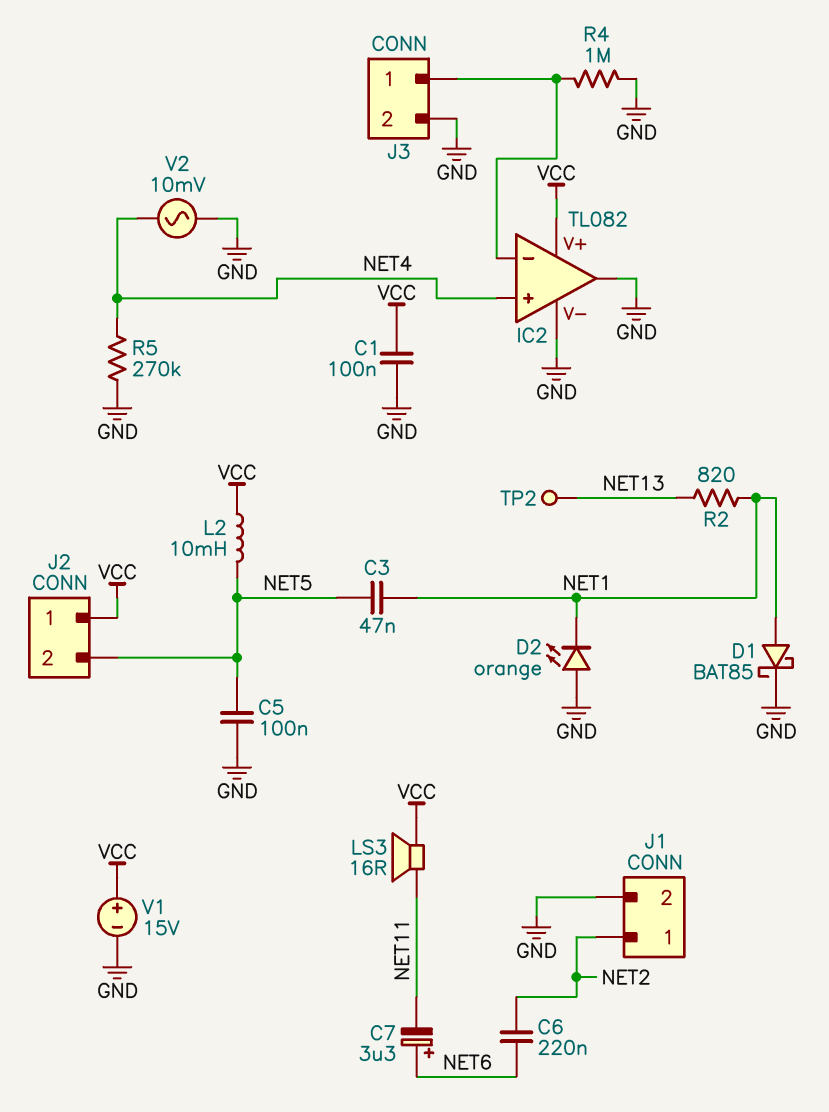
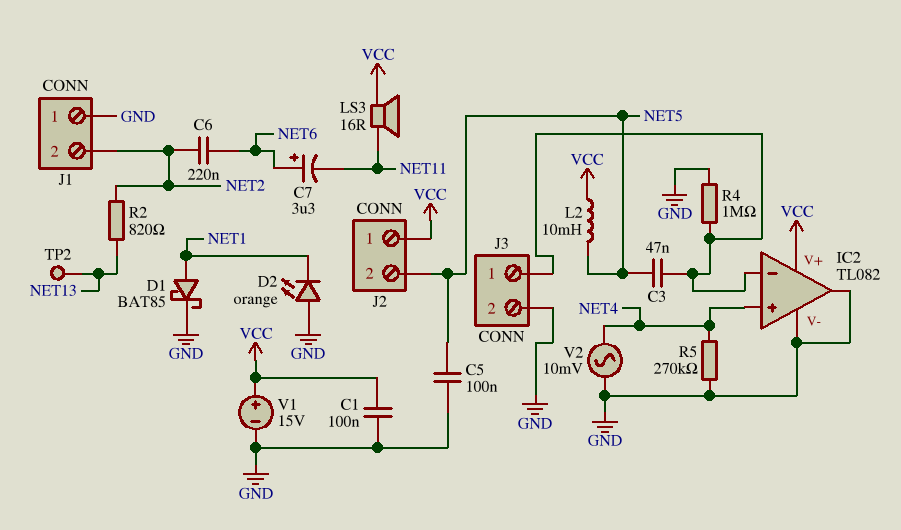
C3: 47nF (NET1, NET5) -> 47nF (IC2/in-, NET5)
J1 pin 1: NET2 -> GND
J1 pin 2: GND -> NET2
R2: 820 (NET1, NET13) -> 820 (NET2, NET13)

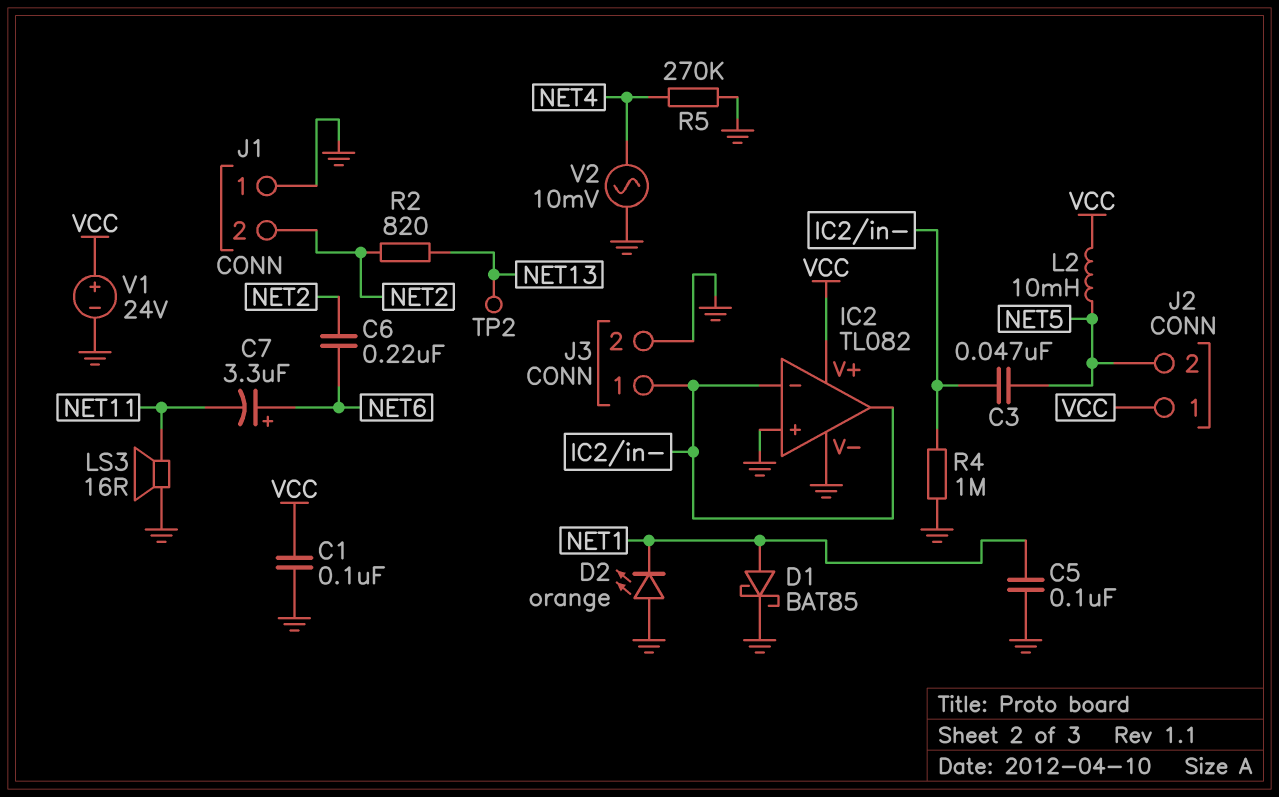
C5: 100nF (GND, NET5) -> 100nF (GND, NET1)
IC2 pin in+: NET4 -> GND
IC2 pin out: GND -> IC2/in-
LS3: speaker 16R (NET11, VCC) -> speaker 16R (GND, NET11)
V1: 15V (plus VCC, minus GND) -> 24V (plus VCC, minus GND)

